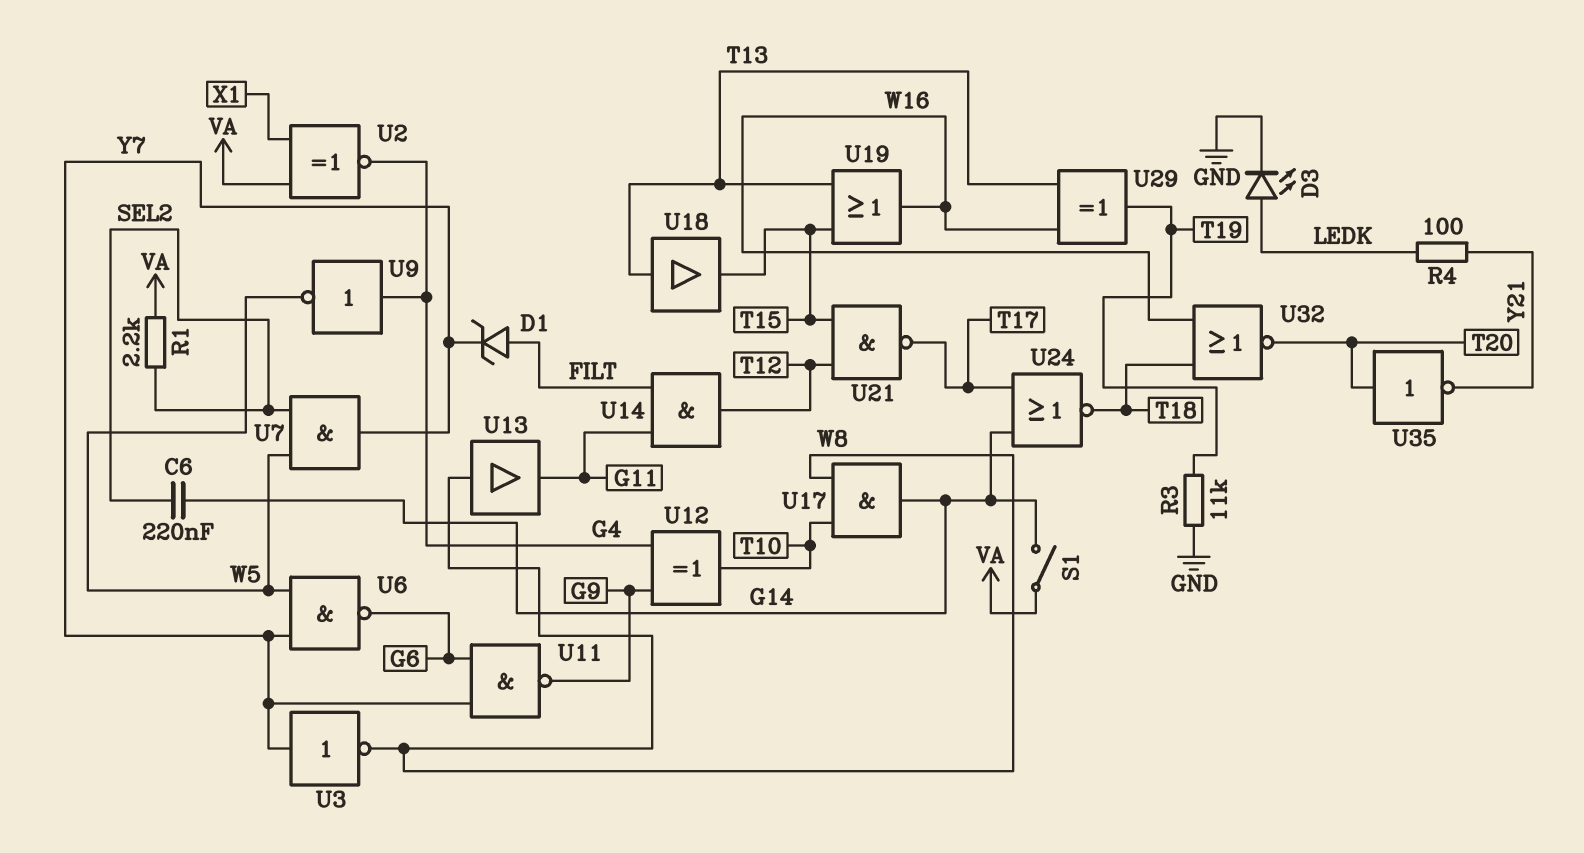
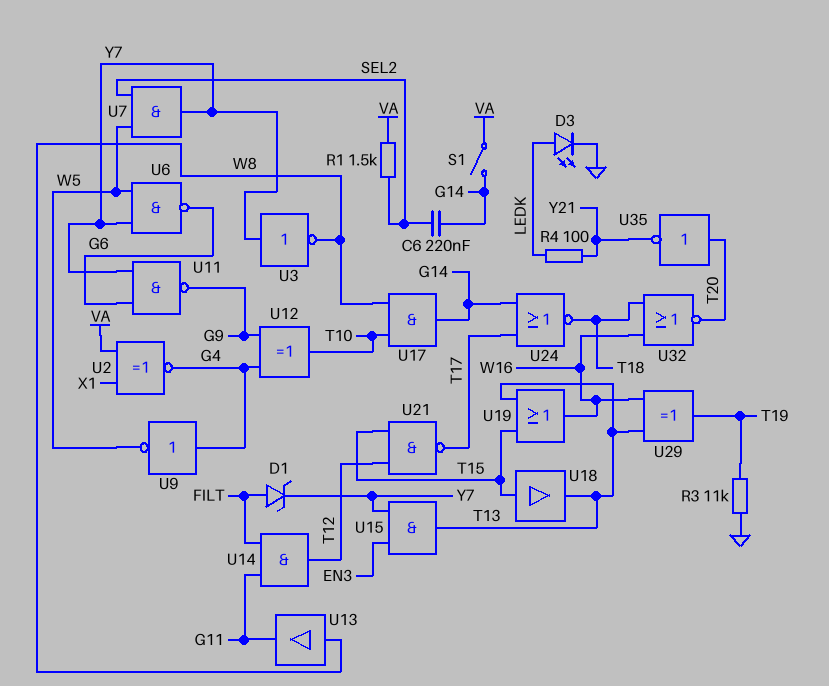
R1: 2.2k (SEL2, VA) -> 1.5k (SEL2, VA)
U15: none -> AND (in EN3, in Y7, out T13)
U18: buffer (in T13, out T15) -> buffer (in T15, out T13)

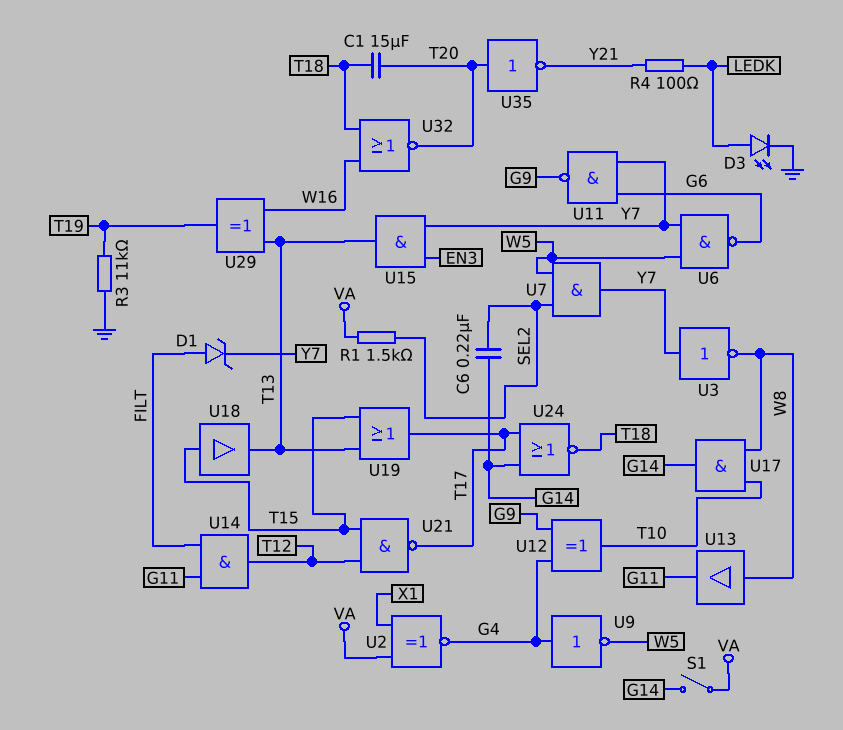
C1: none -> 15uF (T18, T20)
U19: OR (in T13, in T15, out W16) -> OR (in T13, in T15, out T17)

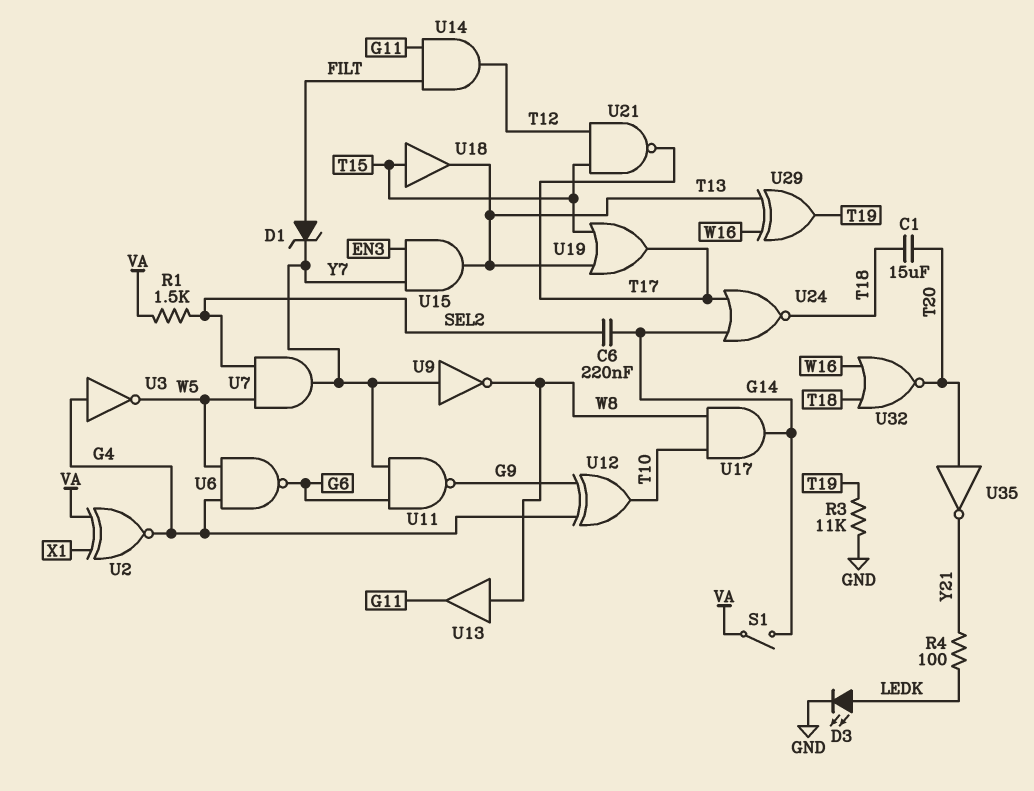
U3: NOT (in Y7, out W8) -> NOT (in G4, out W5)
U6: NAND (in W5, in Y7, out G6) -> NAND (in G4, in W5, out G6)
U9: NOT (in G4, out W5) -> NOT (in Y7, out W8)

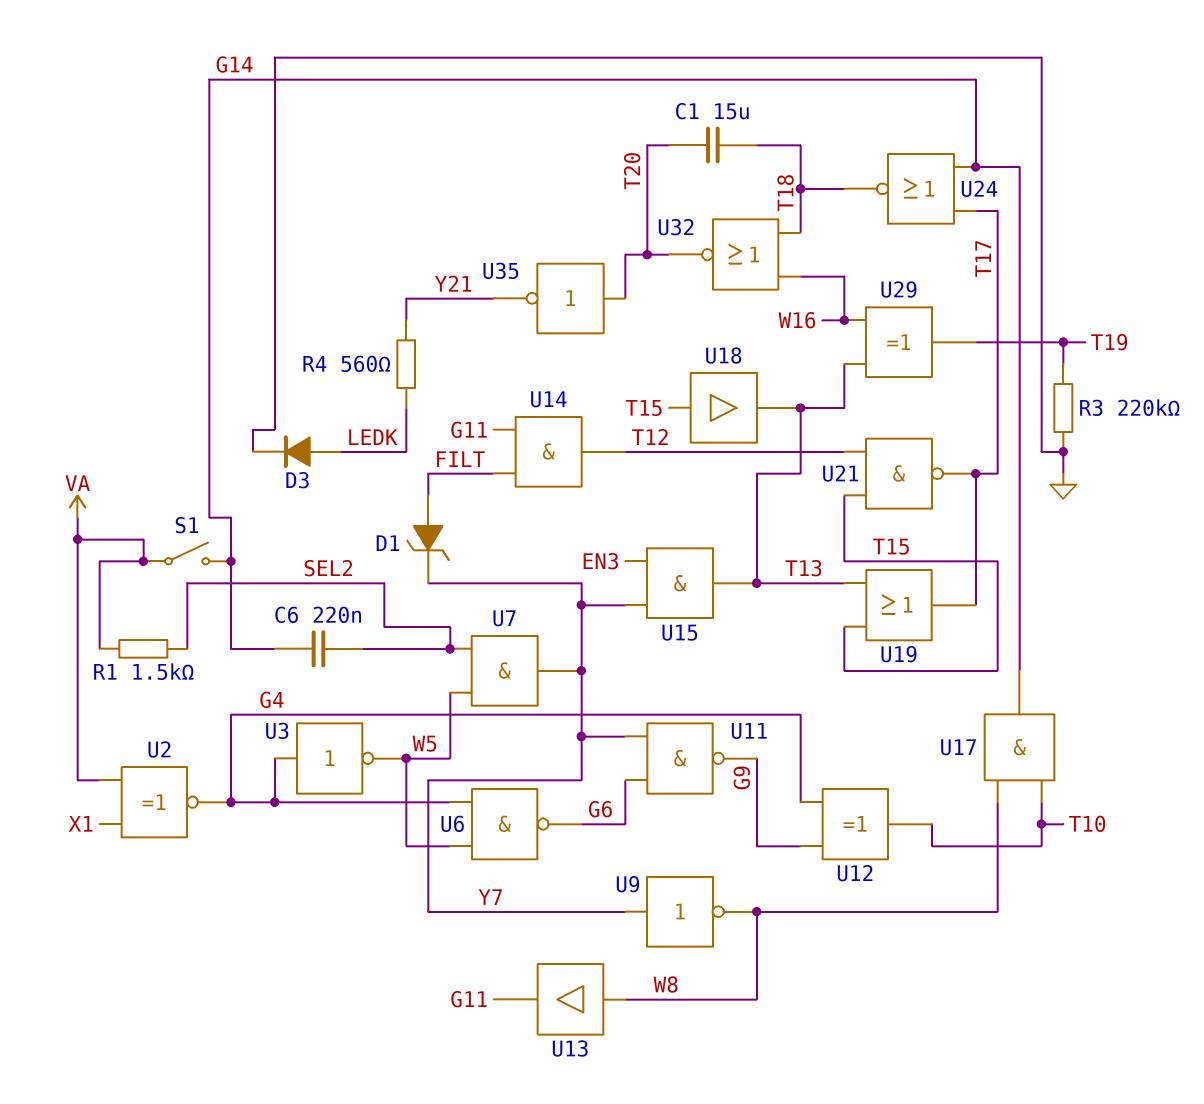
D3: LED (A LEDK, K GND) -> diode (A LEDK, K GND)
R3: 11k (GND, T19) -> 220k (GND, T19)
R4: 100 (LEDK, Y21) -> 560 (LEDK, Y21)

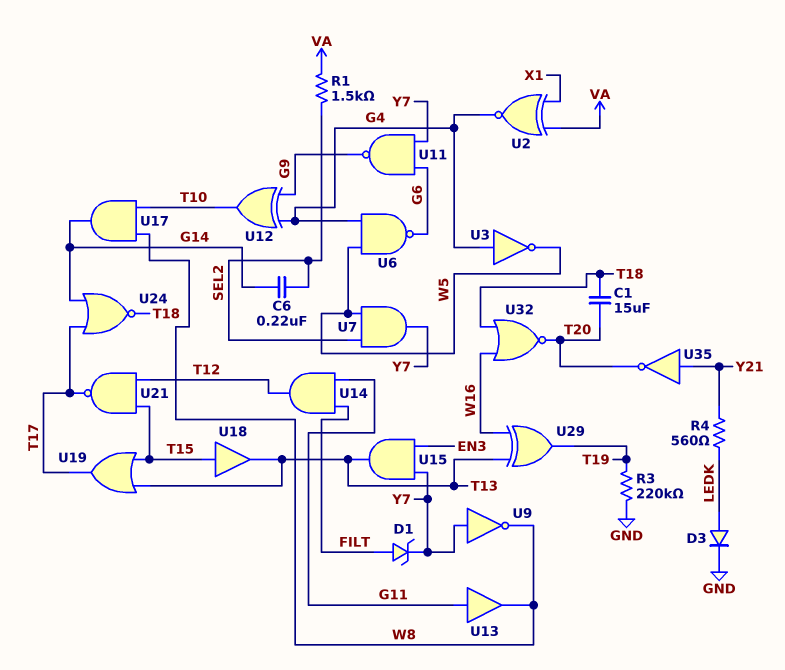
S1: switch (G14, VA) -> none
U13: buffer (in W8, out G11) -> buffer (in G11, out W8)
U35: NOT (in T20, out Y21) -> NOT (in Y21, out T20)

